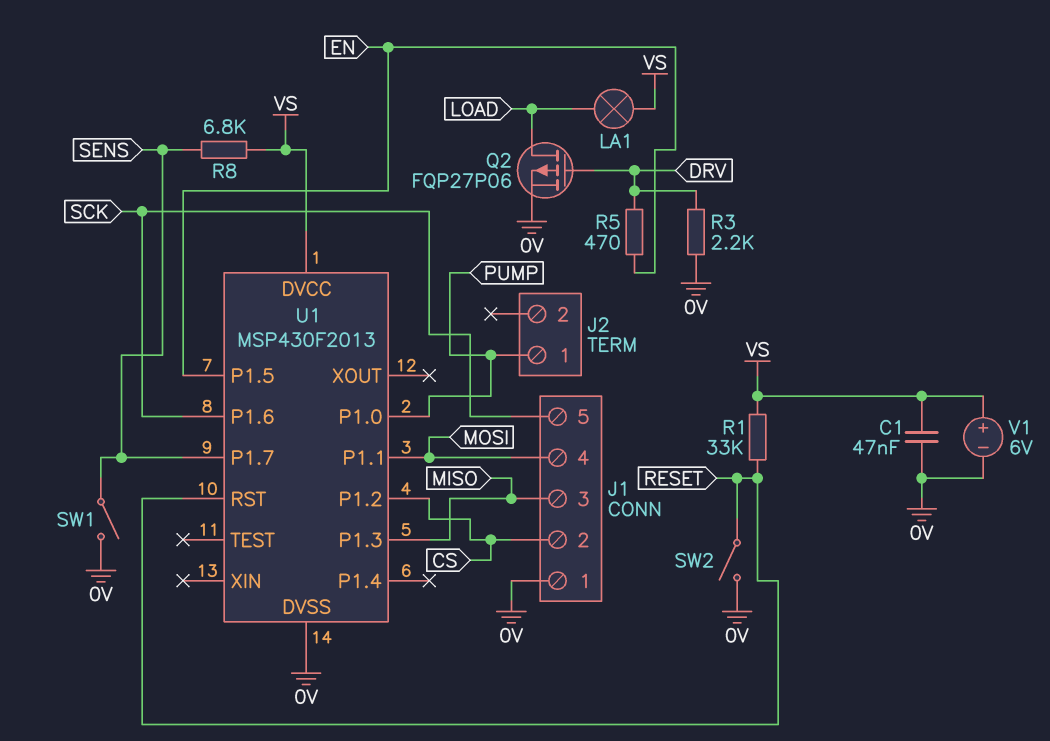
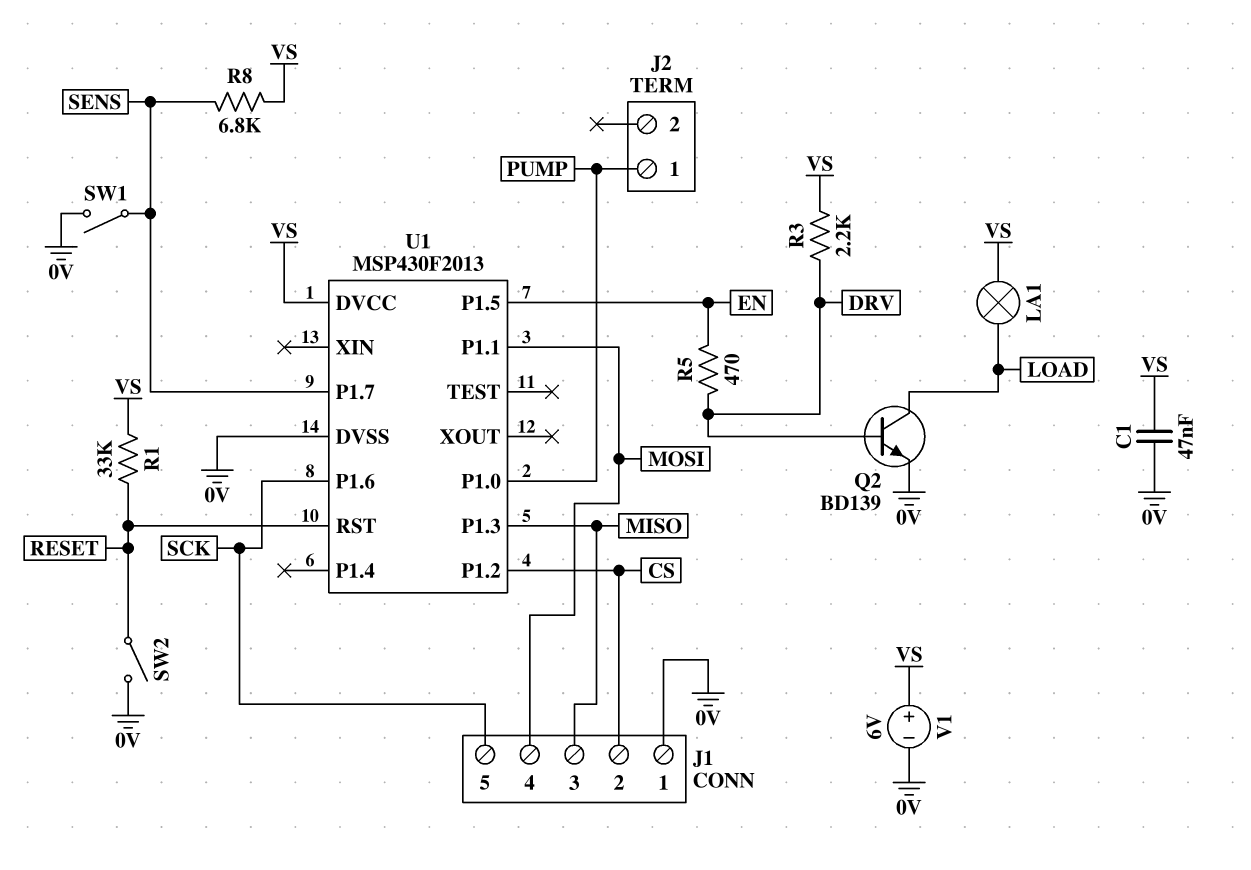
Q2: PMOS FQP27P06 (G DRV, D LOAD, S 0V) -> NPN BD139 (B DRV, C LOAD, E 0V)
R3: 2.2k (0V, DRV) -> 2.2k (DRV, VS)

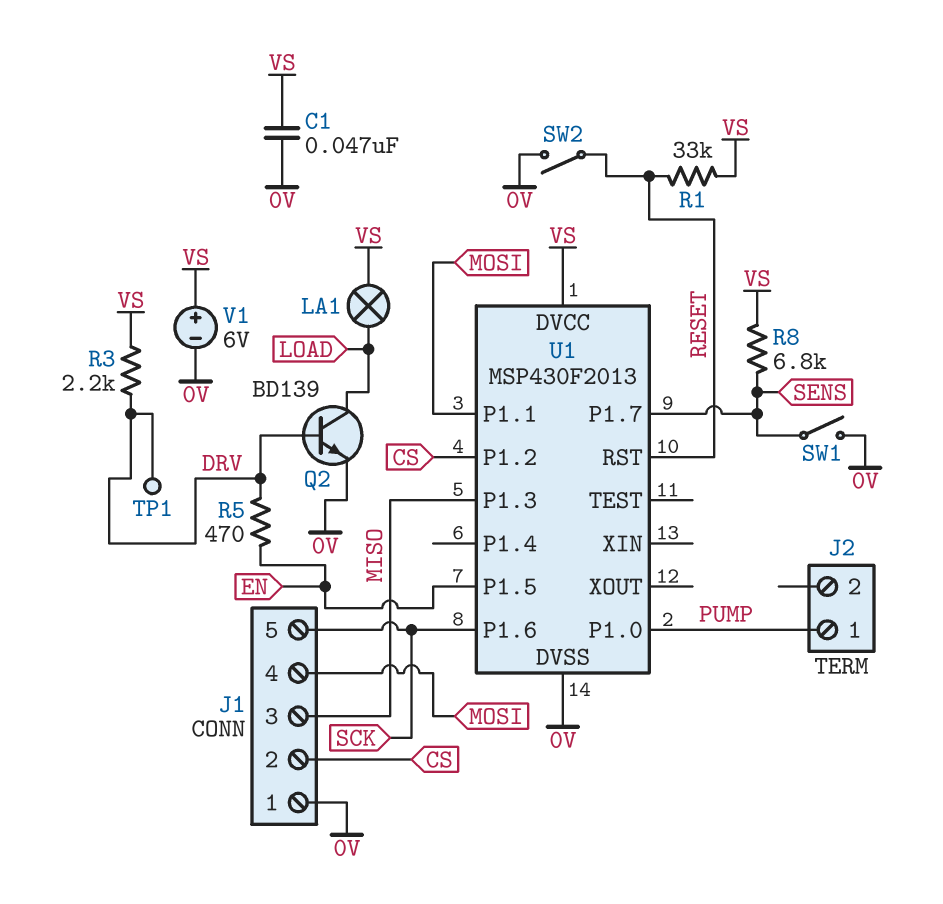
TP1: none -> test point (DRV)

